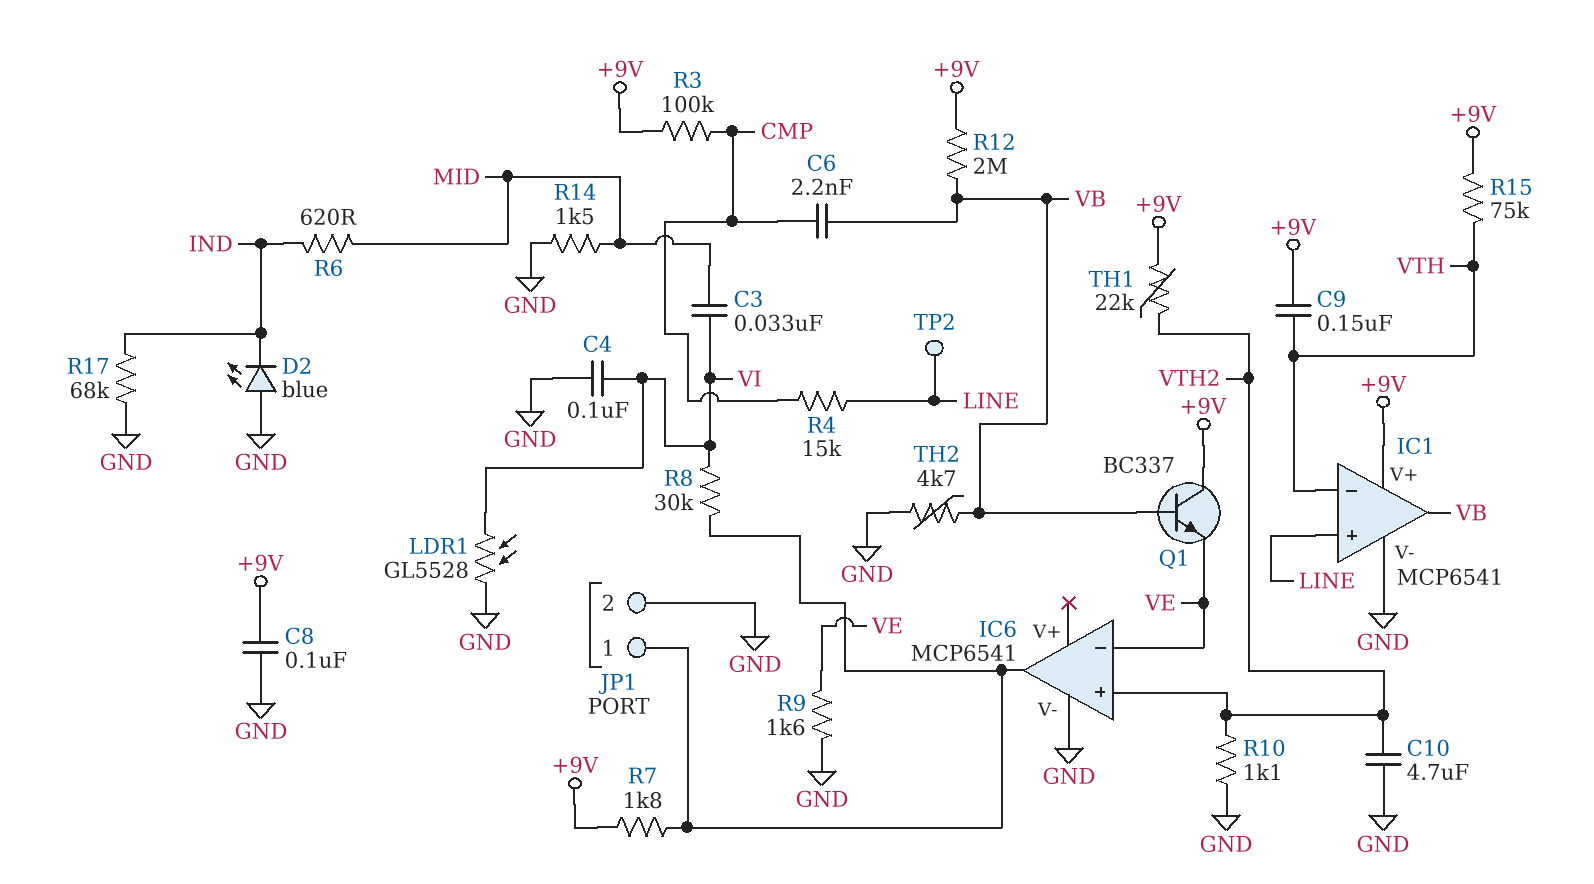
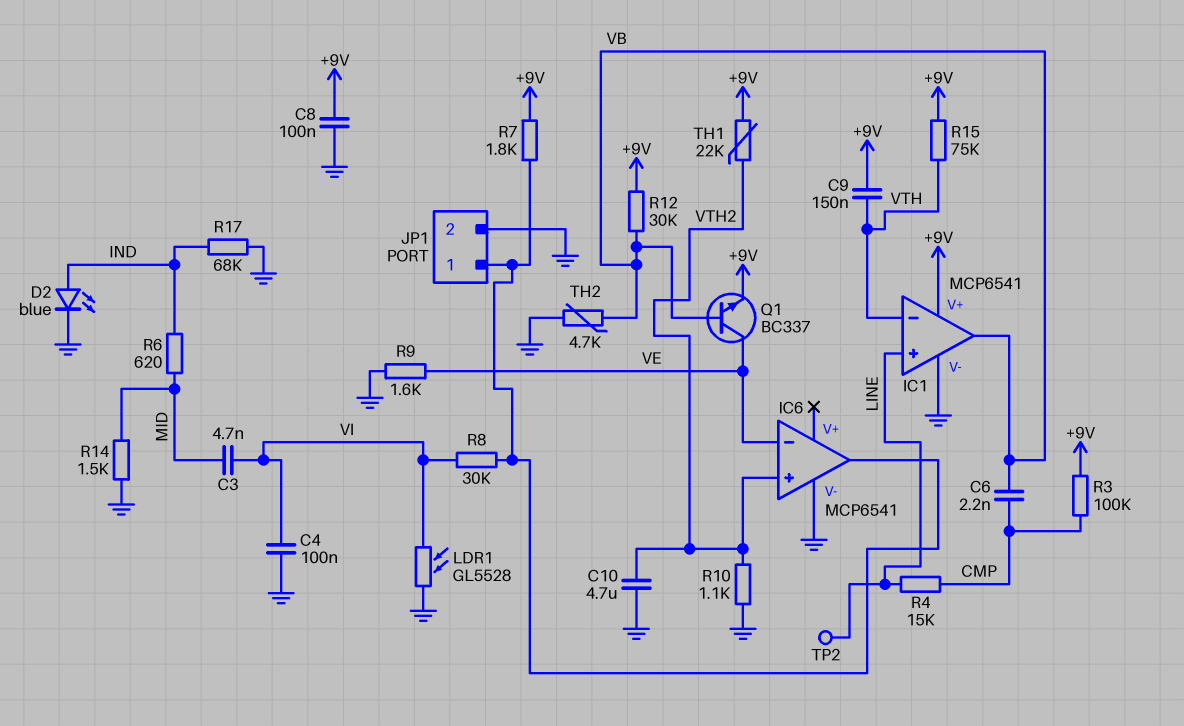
C3: 33nF (MID, VI) -> 4.7nF (MID, VI)
D2: LED blue (A GND, K IND) -> LED blue (A IND, K GND)
Q1: NPN BC337 (B VB, C +9V, E VE) -> NPN BC337 (B VB, C VE, E +9V)
R12: 2M (+9V, VB) -> 30k (+9V, VB)

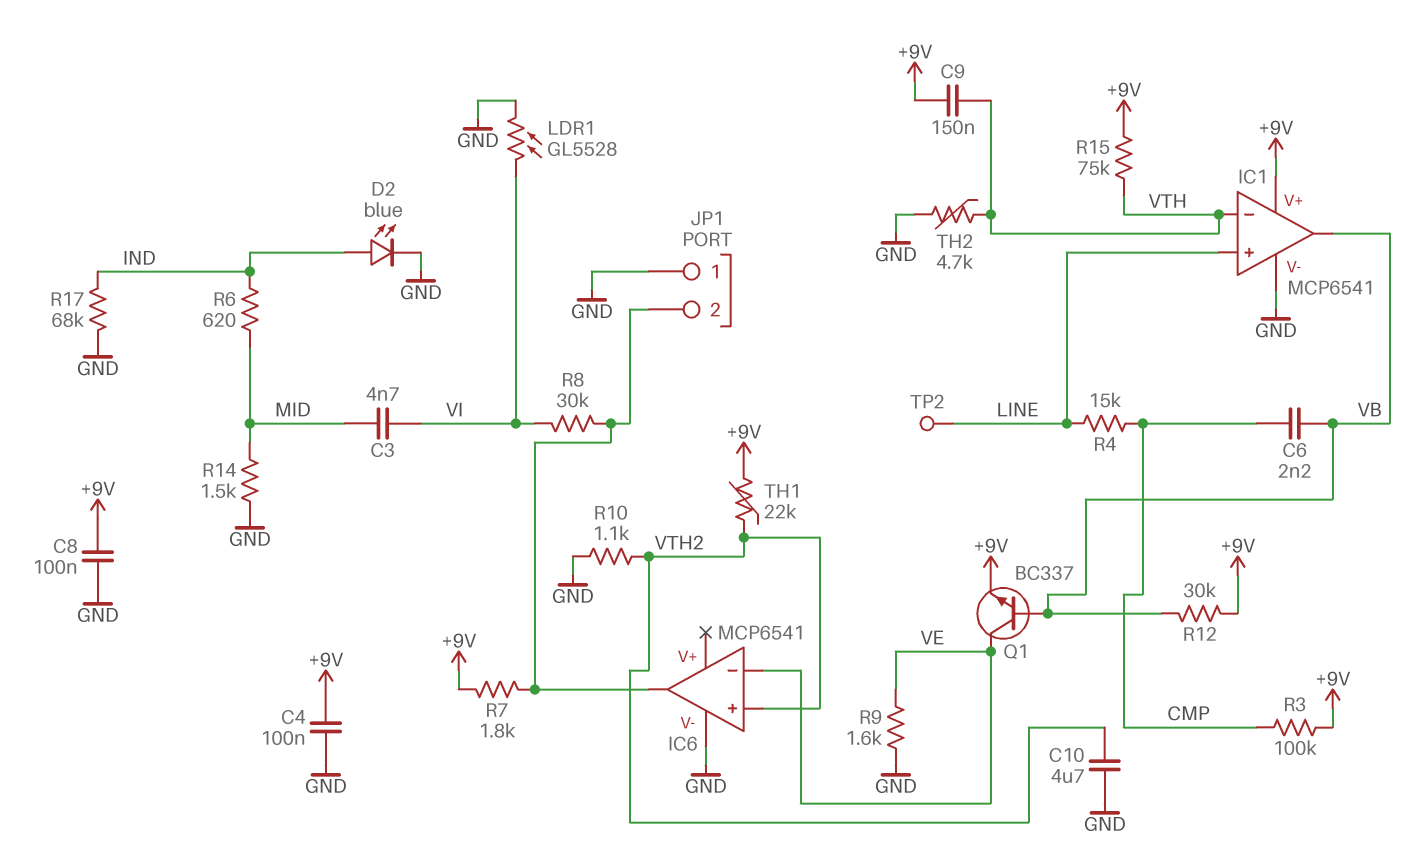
C4: 100nF (GND, VI) -> 100nF (+9V, GND)
JP1 pin 1: IC6/out -> GND
JP1 pin 2: GND -> IC6/out
TH2: 4.7k (GND, VB) -> 4.7k (GND, VTH)

